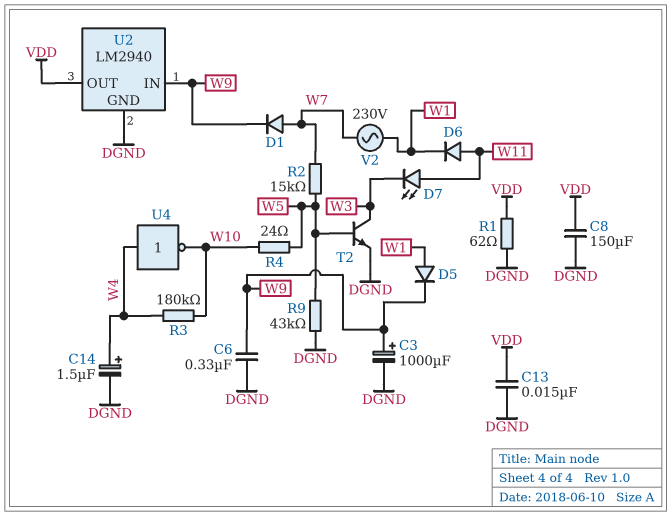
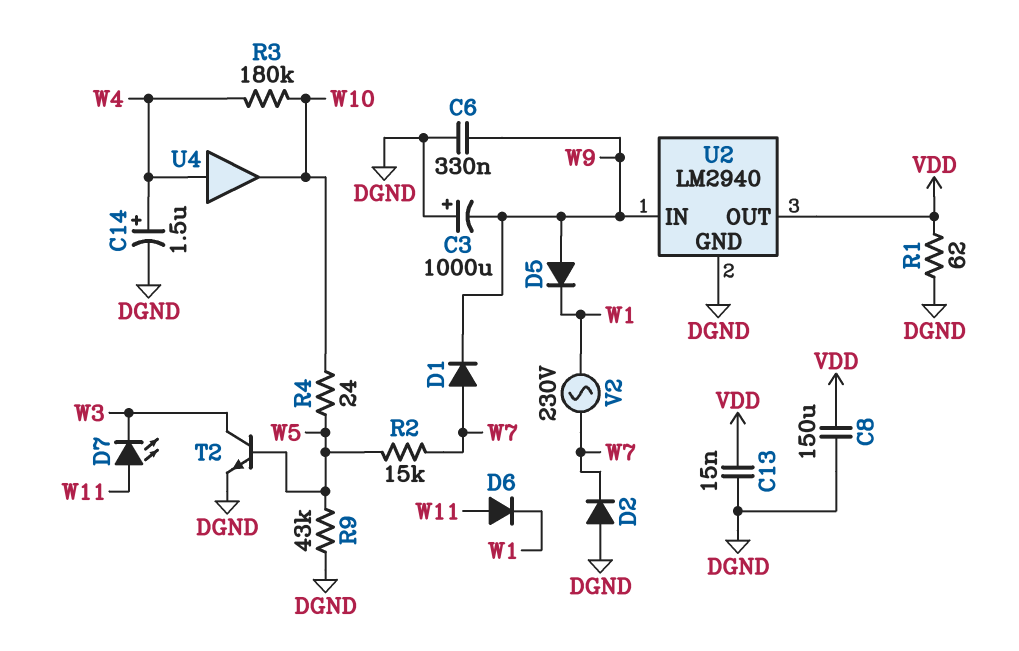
C3: 1000uF (plus W9, minus DGND) -> 1000uF (plus DGND, minus W9)
D2: none -> diode (A DGND, K W7)
D5: diode (A W1, K W9) -> diode (A W9, K W1)
U4: NOT (in W4, out W10) -> buffer (in W4, out W10)

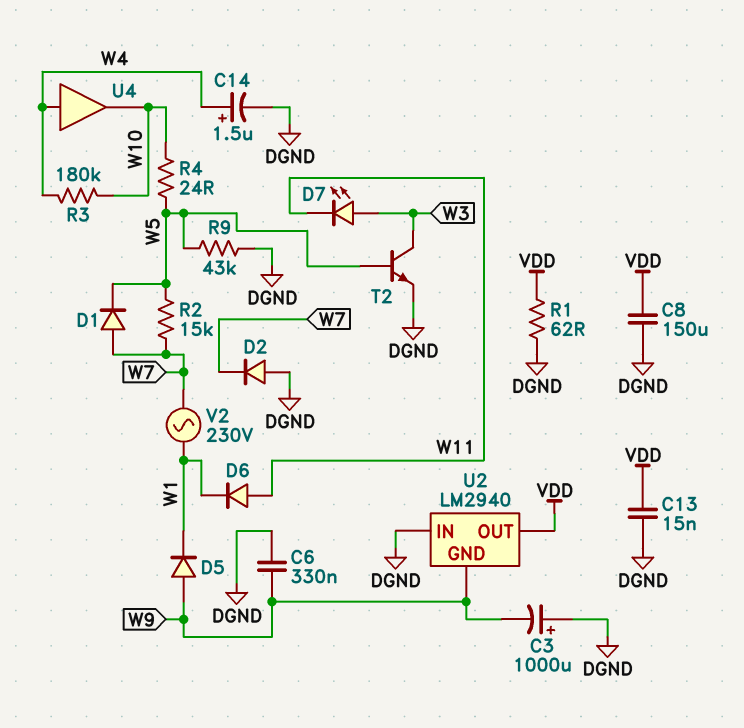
D1: diode (A W7, K W9) -> diode (A W7, K W5)
D7: LED (A W11, K W3) -> LED (A W3, K W11)
U2 pin GND: DGND -> W9
U2 pin IN: W9 -> DGND

